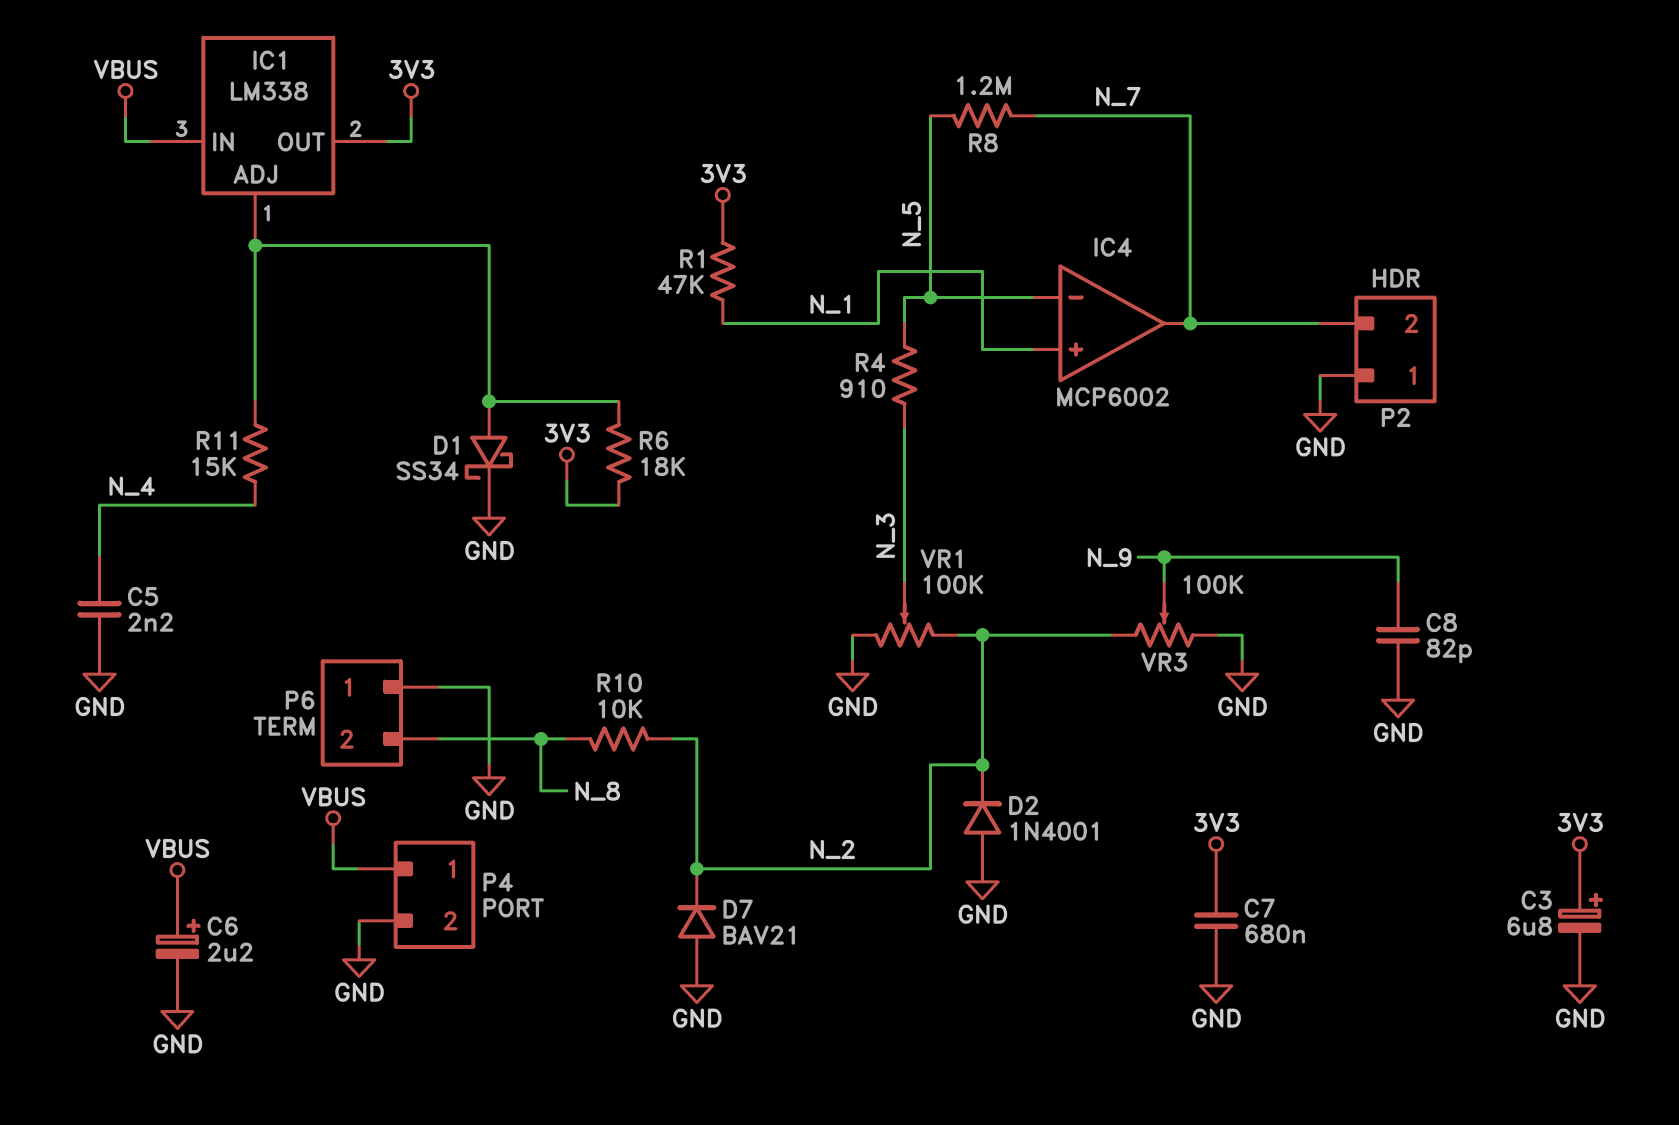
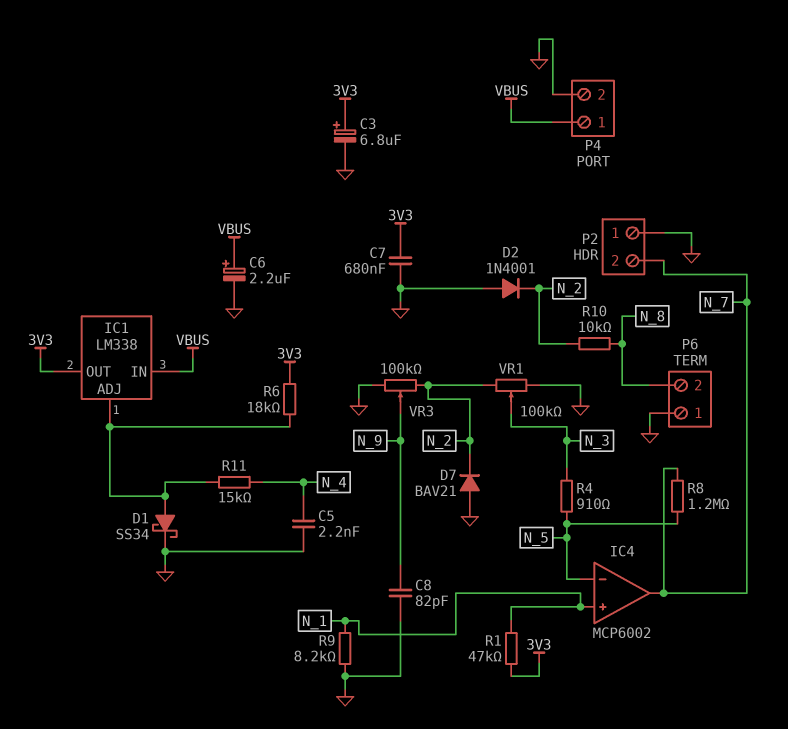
R9: none -> 8.2k (GND, N_1)

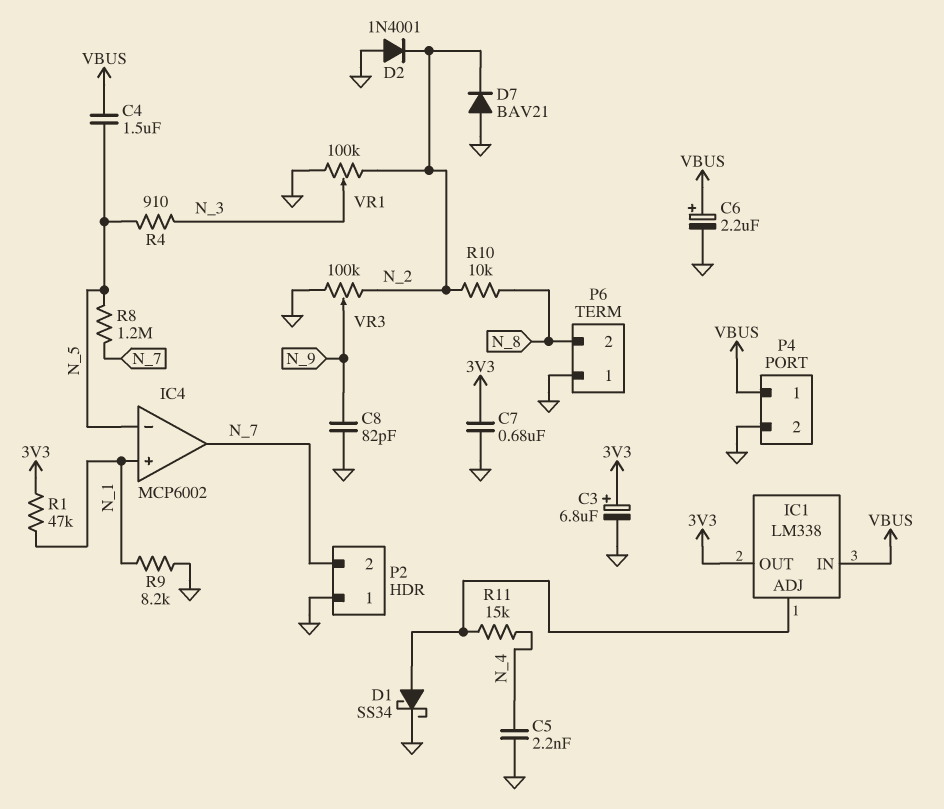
C4: none -> 1.5uF (N_5, VBUS)
R6: 18k (3V3, IC1/ADJ) -> none

